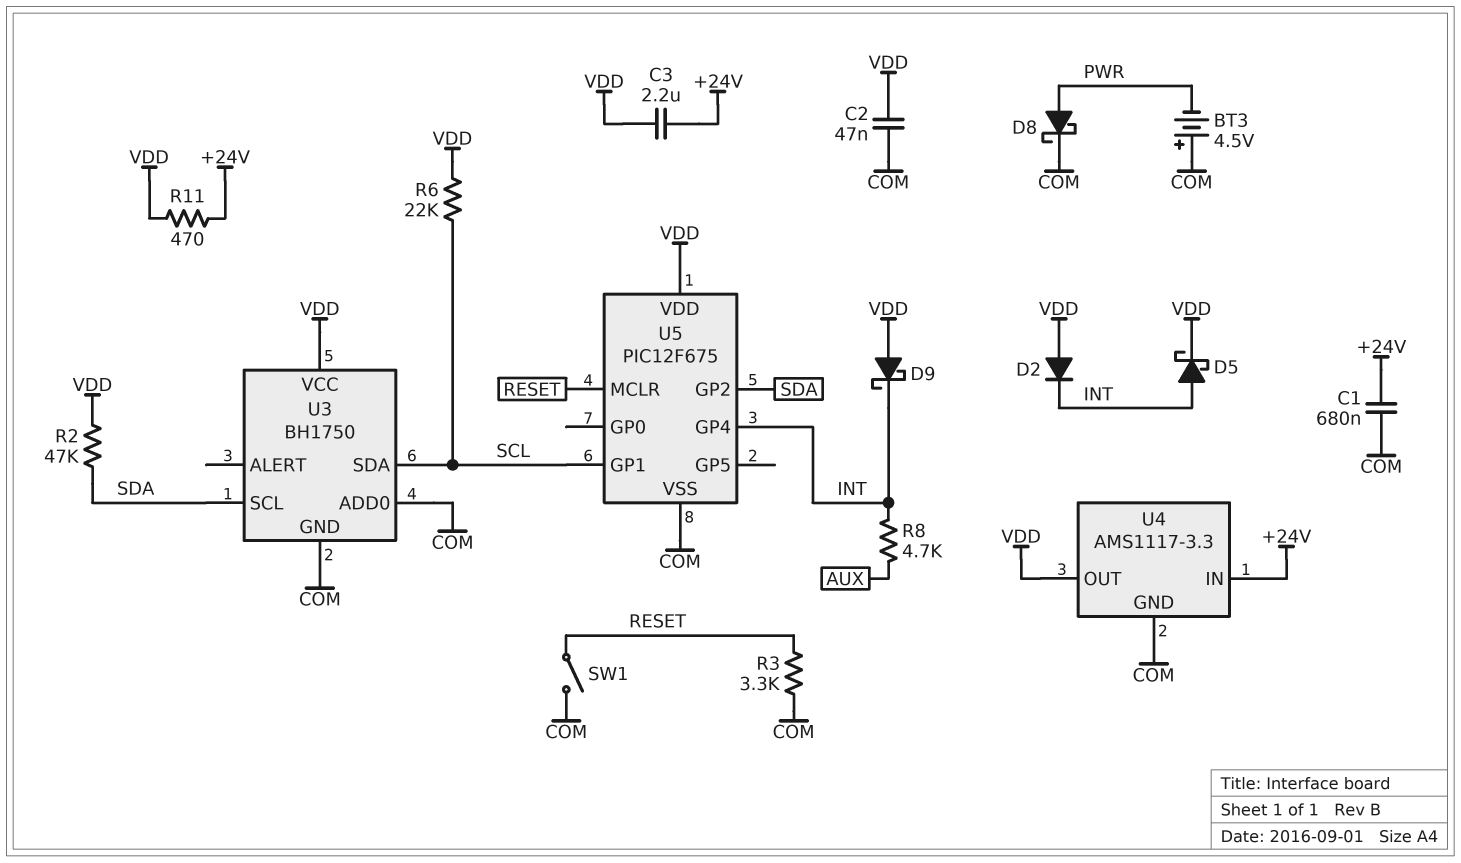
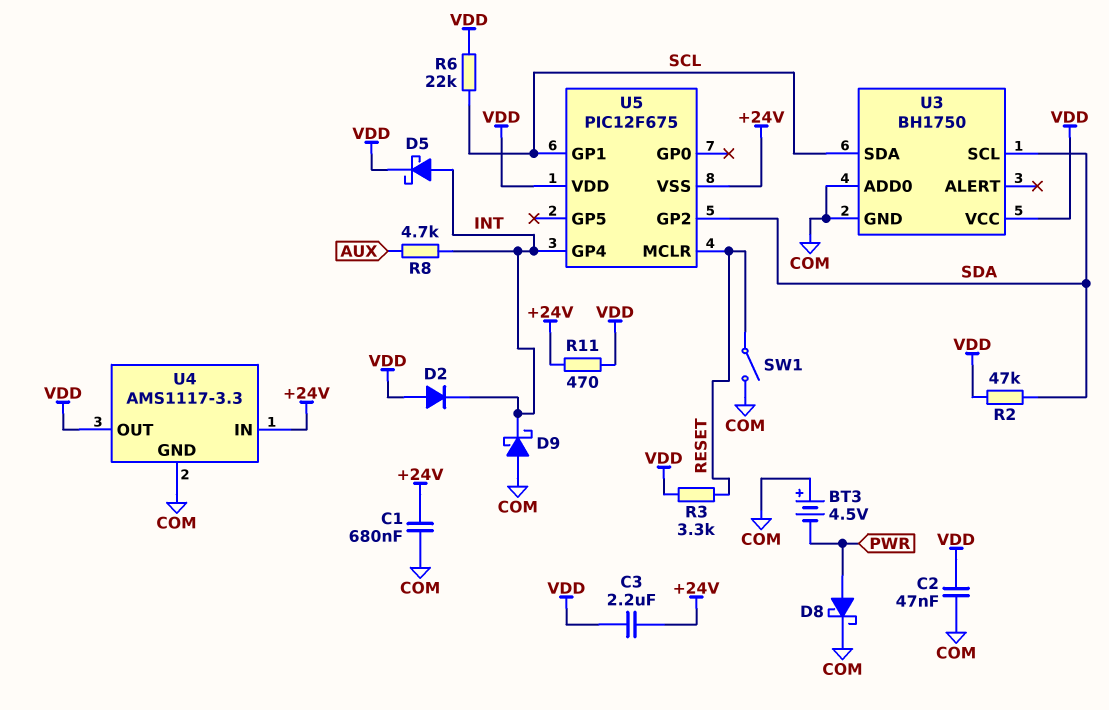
D9: schottky (A VDD, K INT) -> schottky (A COM, K INT)
R3: 3.3k (COM, RESET) -> 3.3k (RESET, VDD)
U5 pin VSS: COM -> +24V

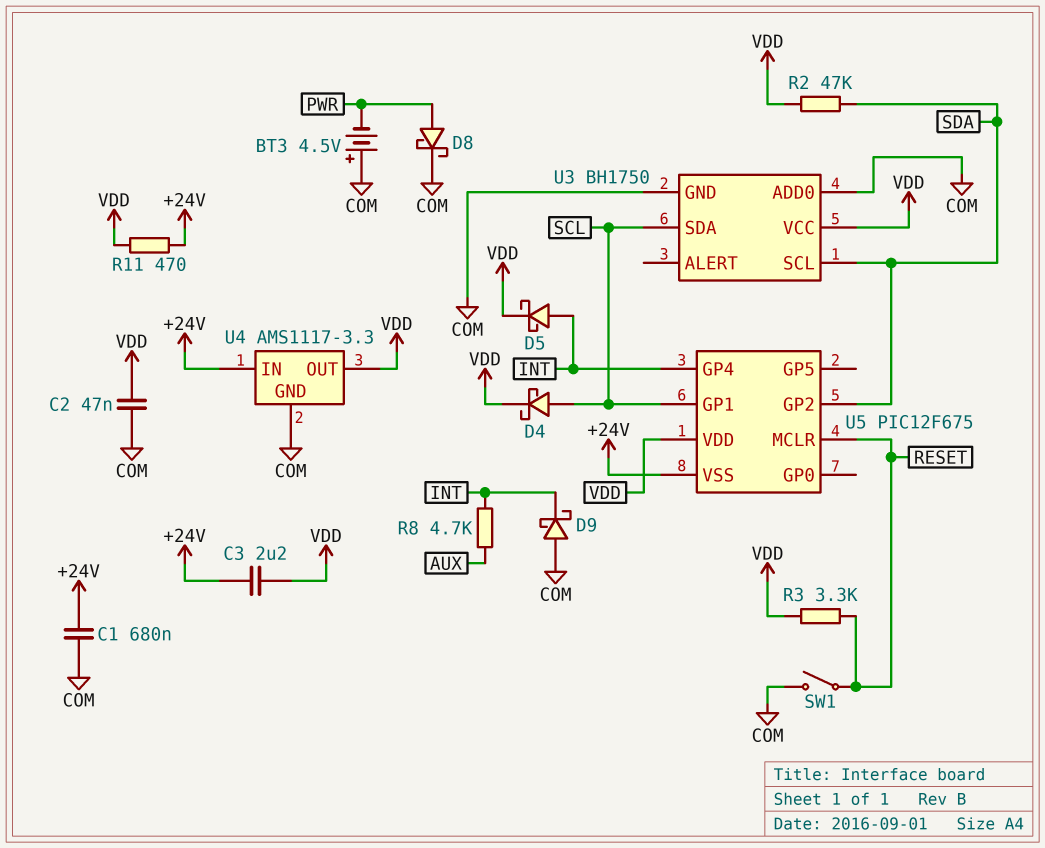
D2: diode (A VDD, K INT) -> none
D4: none -> schottky (A SCL, K VDD)
R6: 22k (SCL, VDD) -> none

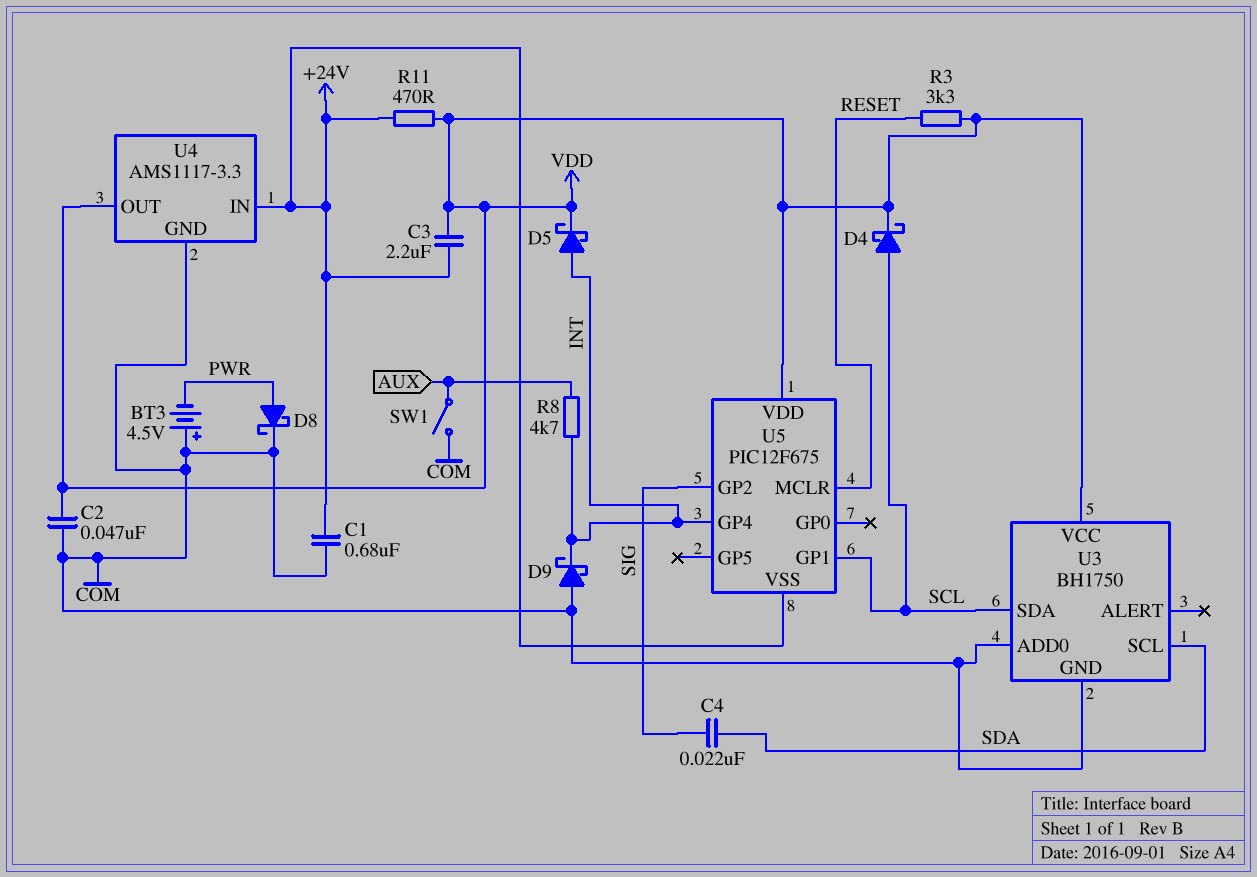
C4: none -> 22nF (SDA, SIG)
R2: 47k (SDA, VDD) -> none
SW1: switch (COM, RESET) -> switch (AUX, COM)
U5 pin GP2: SDA -> SIG

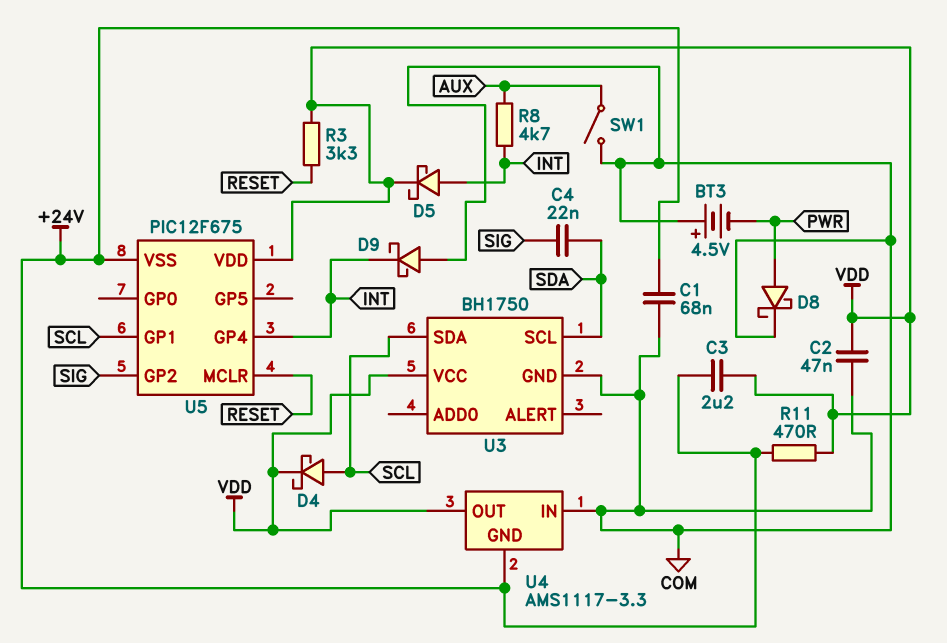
C1: 680nF (+24V, COM) -> 68nF (+24V, COM)
U3 pin ADD0: COM -> none
U4 pin GND: COM -> +24V
U4 pin IN: +24V -> COM

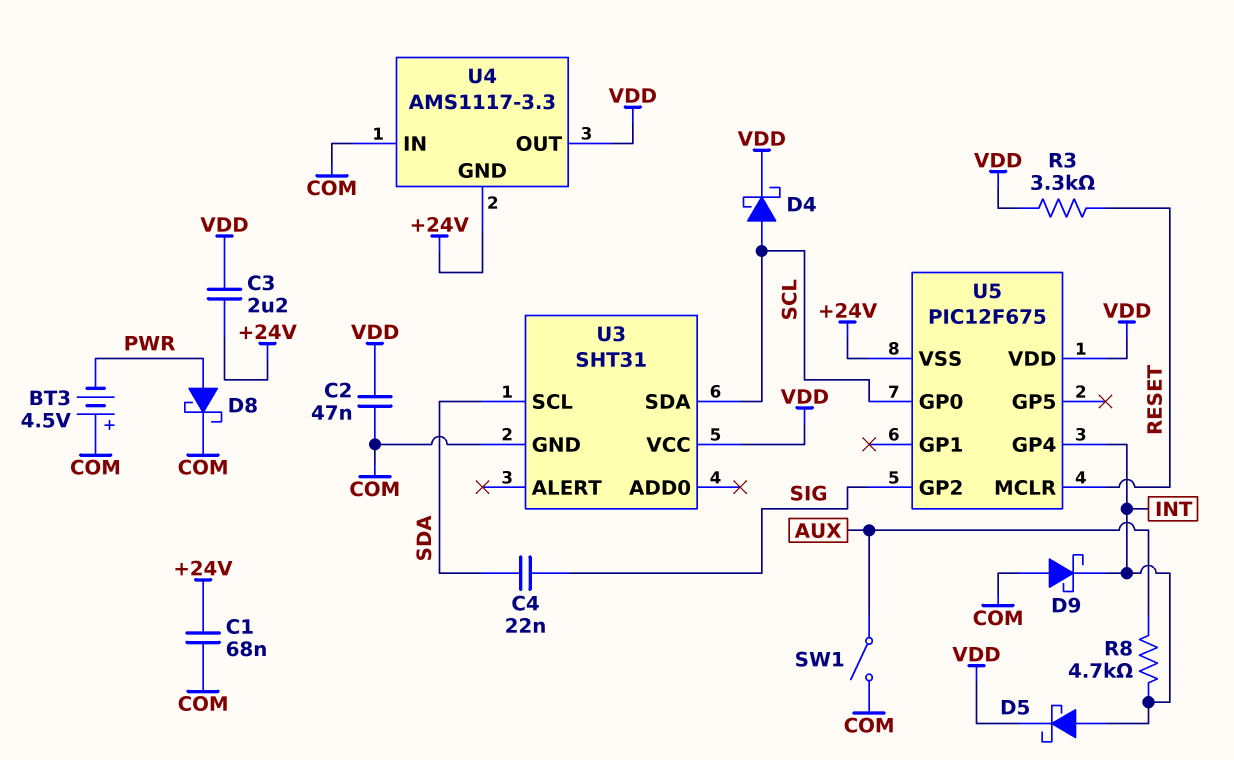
R11: 470 (+24V, VDD) -> none
U3: BH1750 -> SHT31
U5 pin GP0: none -> SCL
U5 pin GP1: SCL -> none

